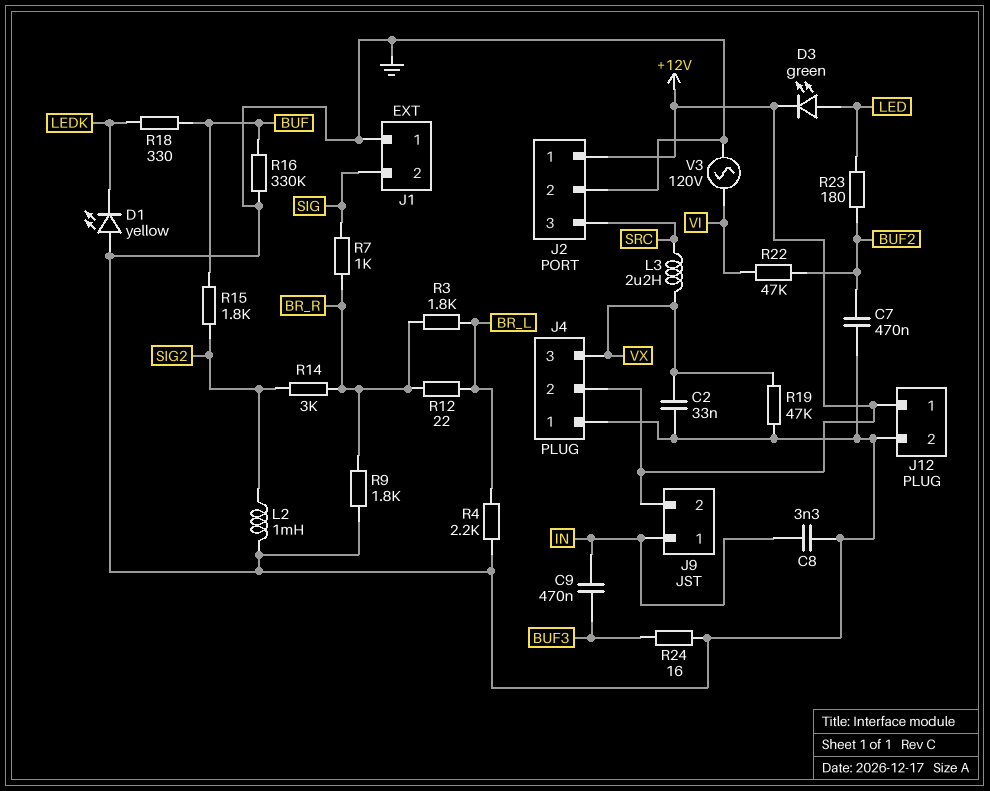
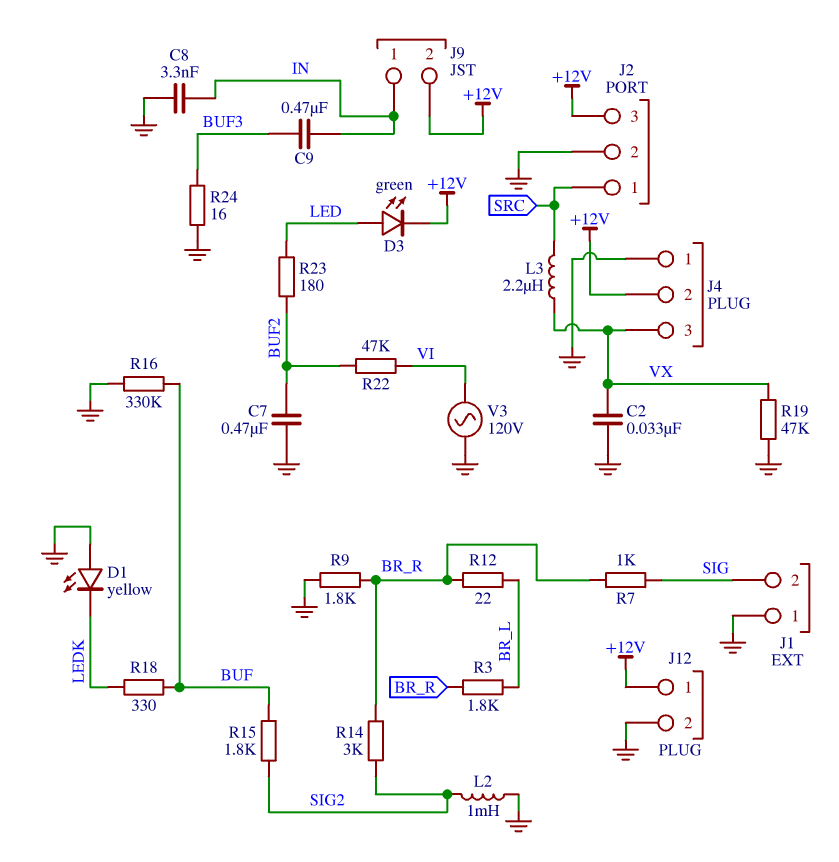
J2 pin 1: +12V -> SRC
J2 pin 3: SRC -> +12V
R4: 2.2k (BR_L, GND) -> none

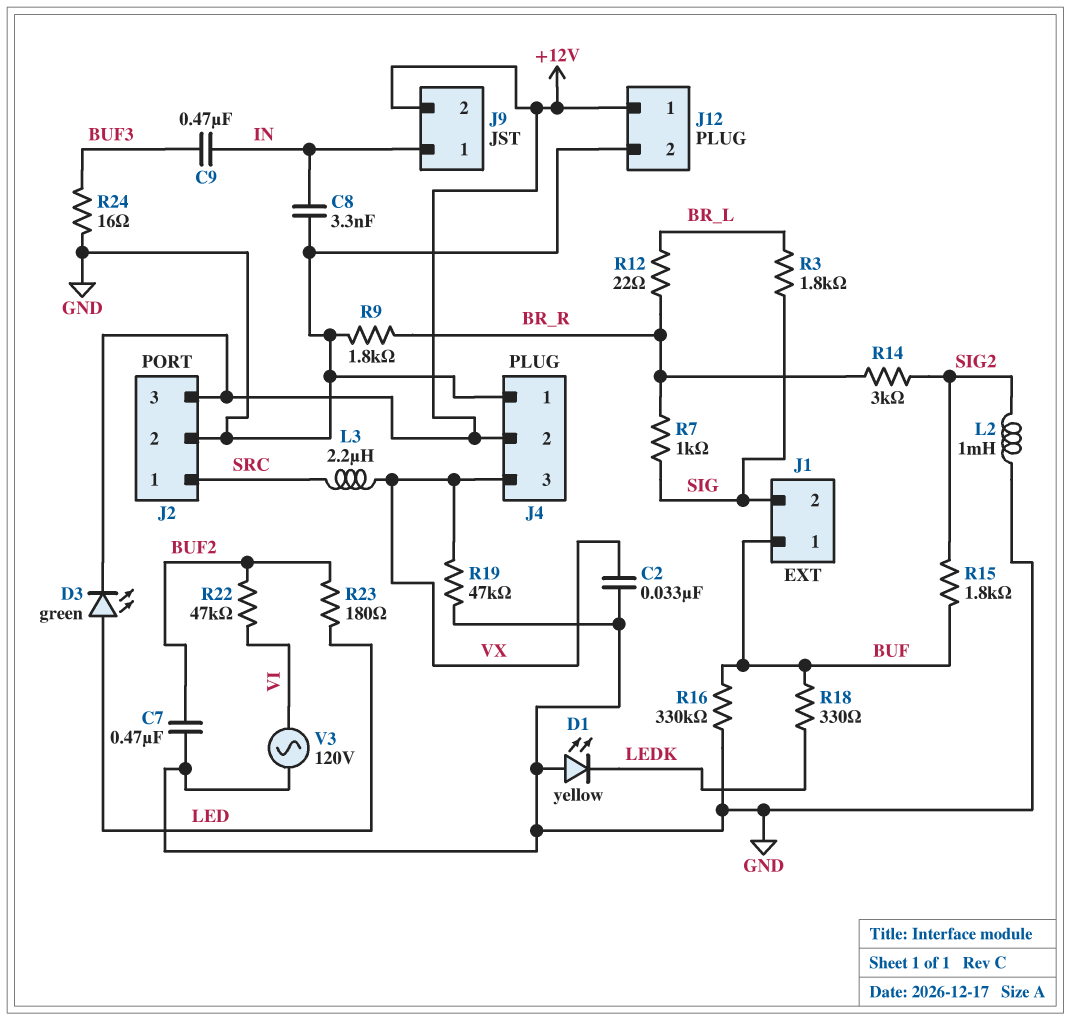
J1 pin 1: GND -> BUF
R3: 1.8k (BR_L, BR_R) -> 1.8k (BR_L, SIG)

